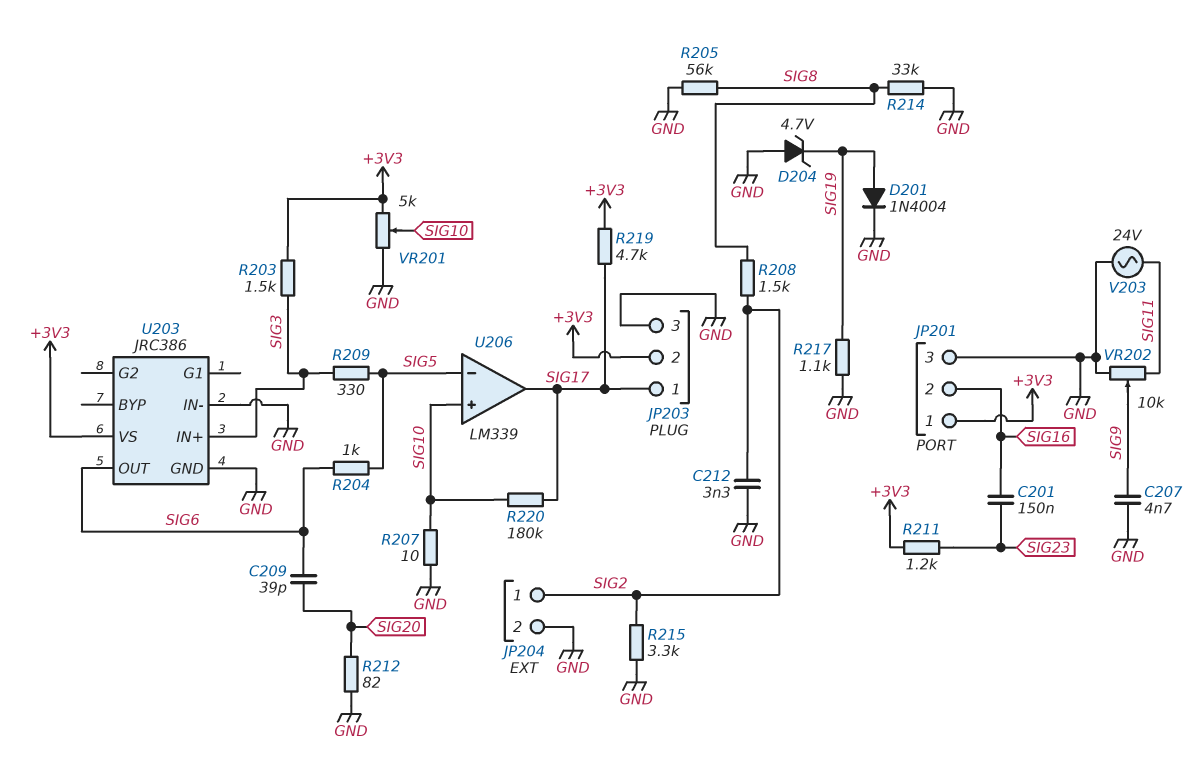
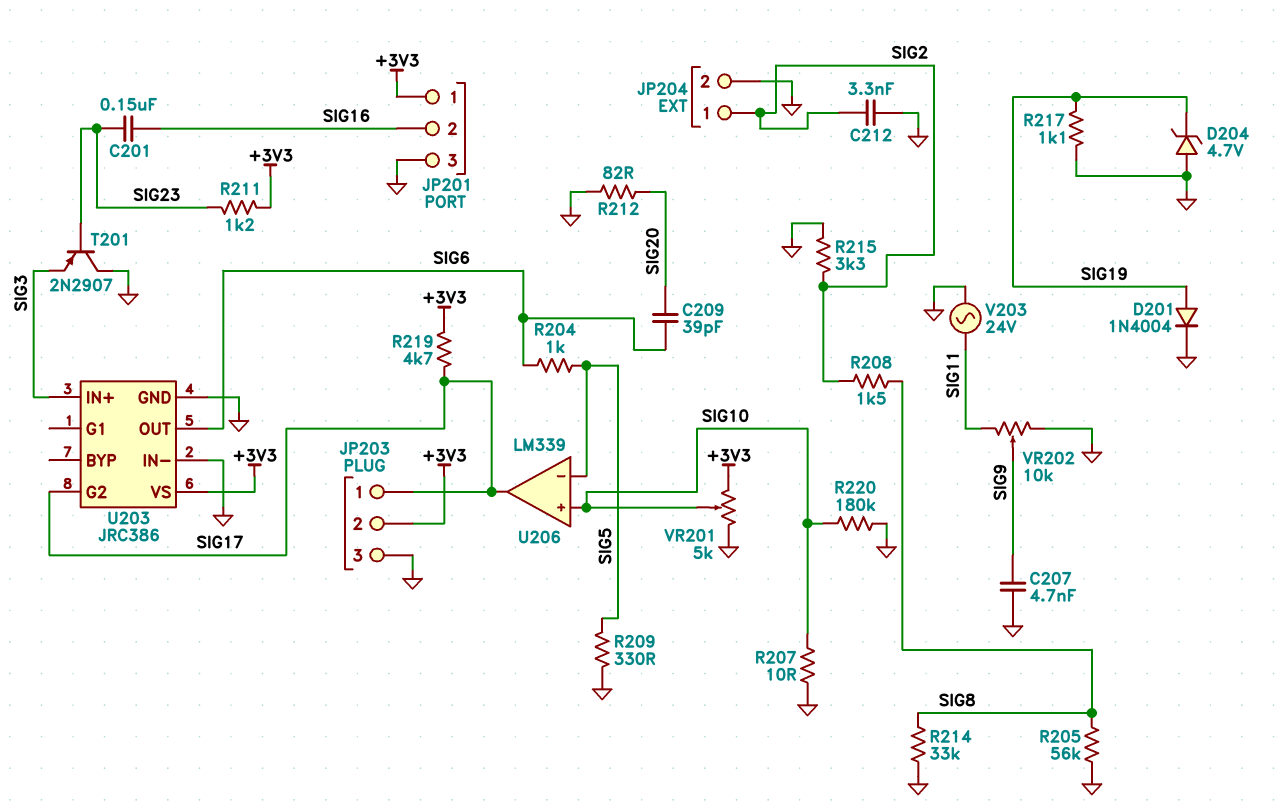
R203: 1.5k (+3V3, SIG3) -> none
R209: 330 (SIG3, SIG5) -> 330 (GND, SIG5)
R220: 180k (SIG10, SIG17) -> 180k (GND, SIG10)
T201: none -> PNP 2N2907 (B SIG23, C GND, E SIG3)
U203 pin G2: none -> SIG17

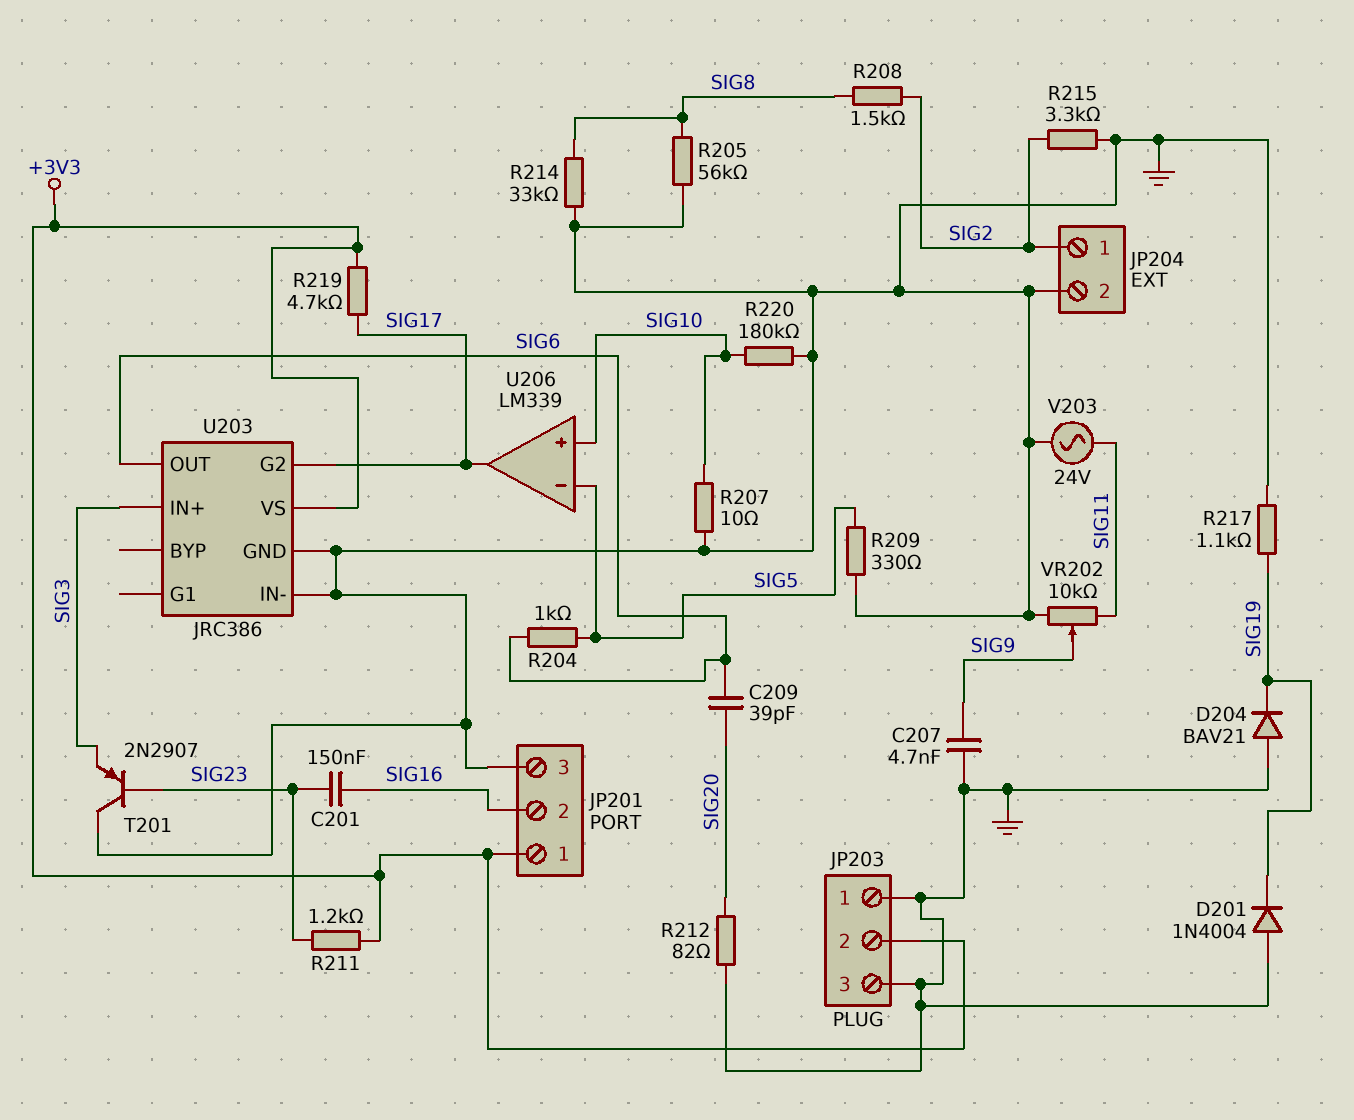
C212: 3.3nF (GND, SIG2) -> none
D201: diode 1N4004 (A SIG19, K GND) -> diode 1N4004 (A GND, K SIG19)
D204: zener 4.7V (A GND, K SIG19) -> diode BAV21 (A GND, K SIG19)
JP203 pin 1: SIG17 -> GND
VR201: 5k (+3V3, GND, wiper SIG10) -> none

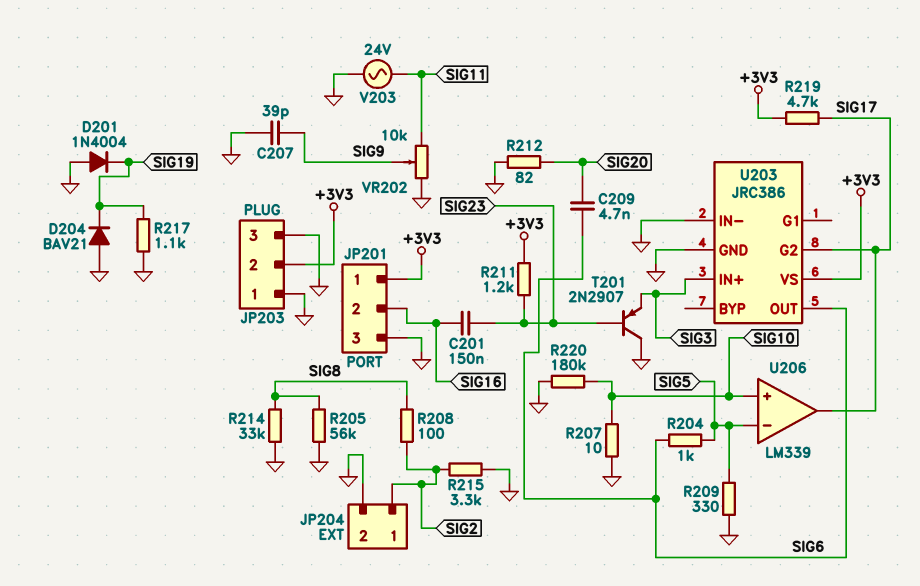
C207: 4.7nF (GND, SIG9) -> 39pF (GND, SIG9)
C209: 39pF (SIG6, SIG20) -> 4.7nF (SIG6, SIG20)
R208: 1.5k (SIG2, SIG8) -> 100 (SIG2, SIG8)

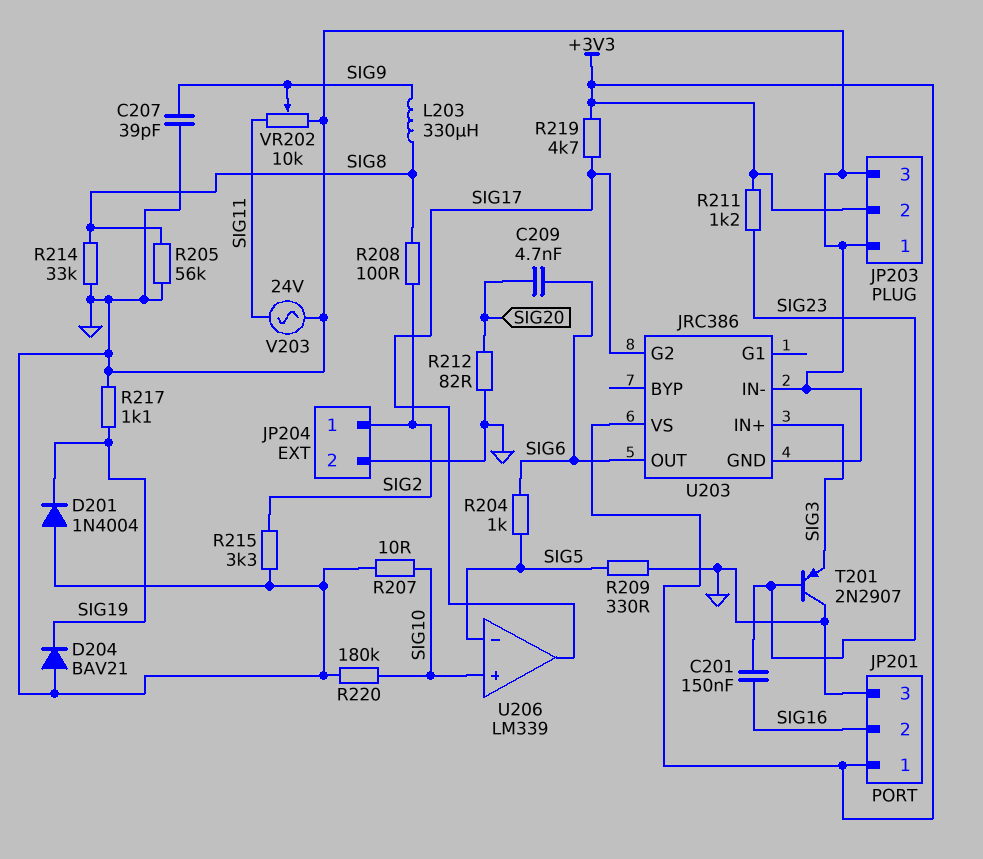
L203: none -> 330uH (SIG8, SIG9)

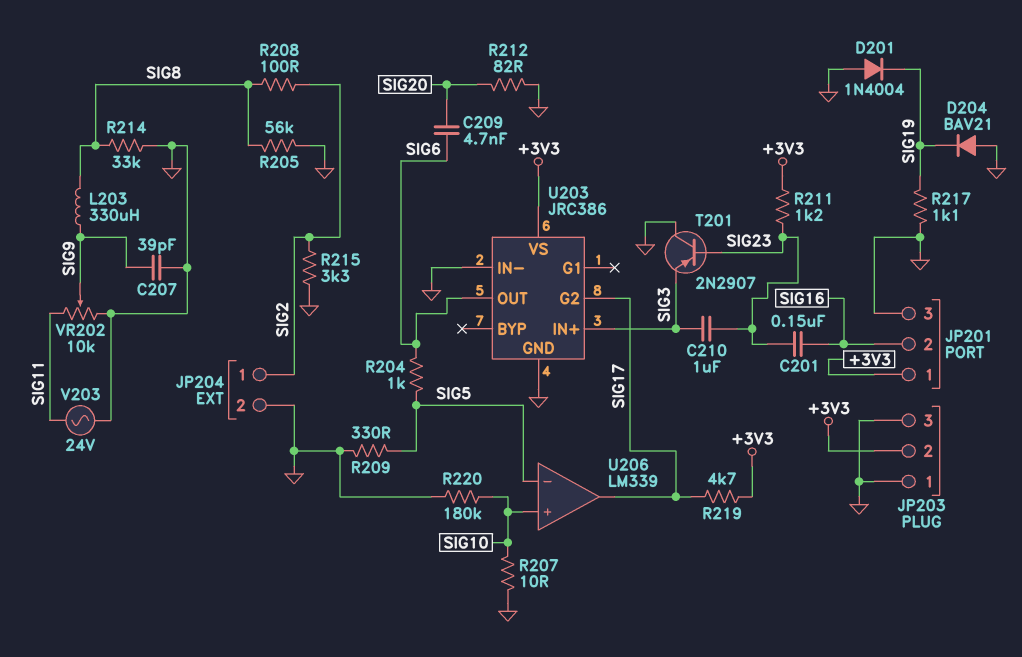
C210: none -> 1uF (SIG3, SIG23)

